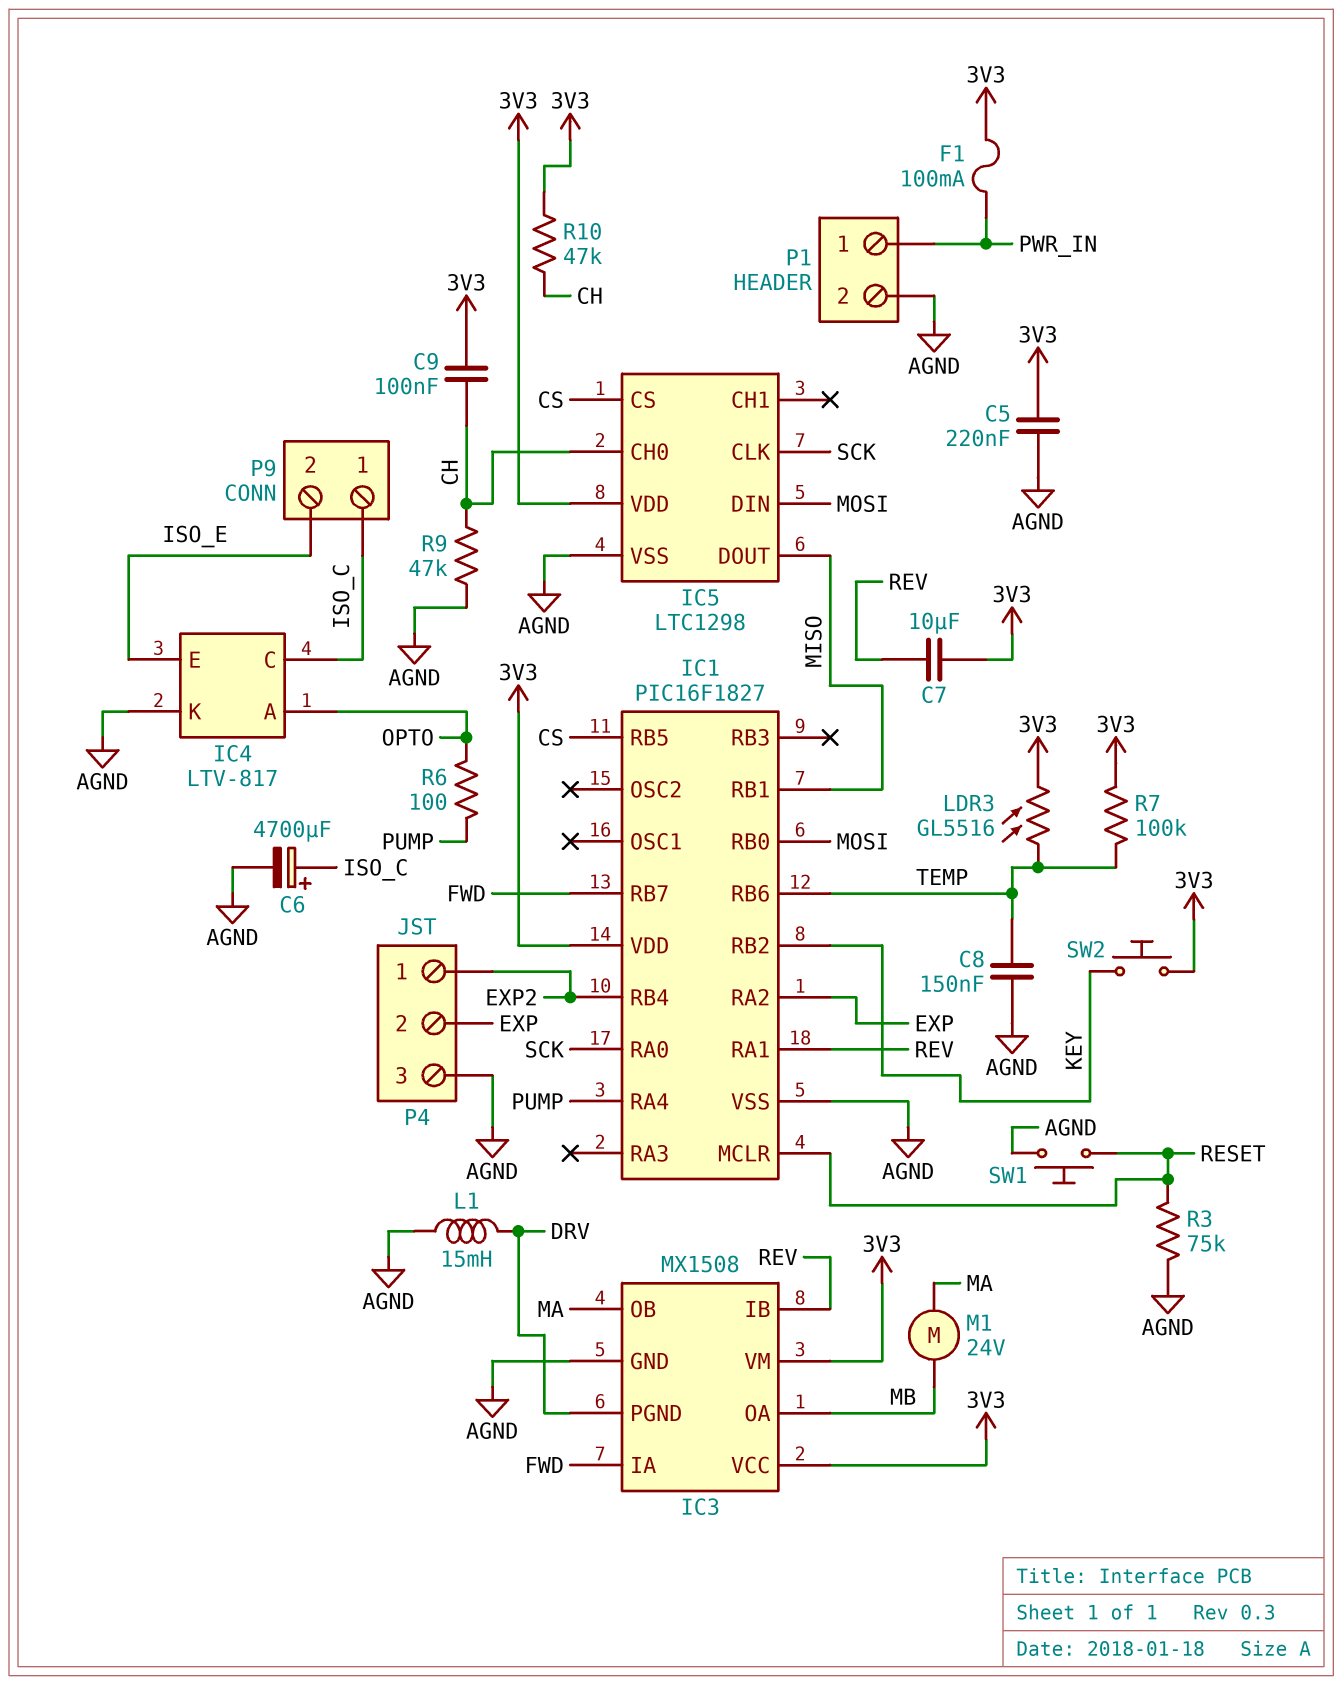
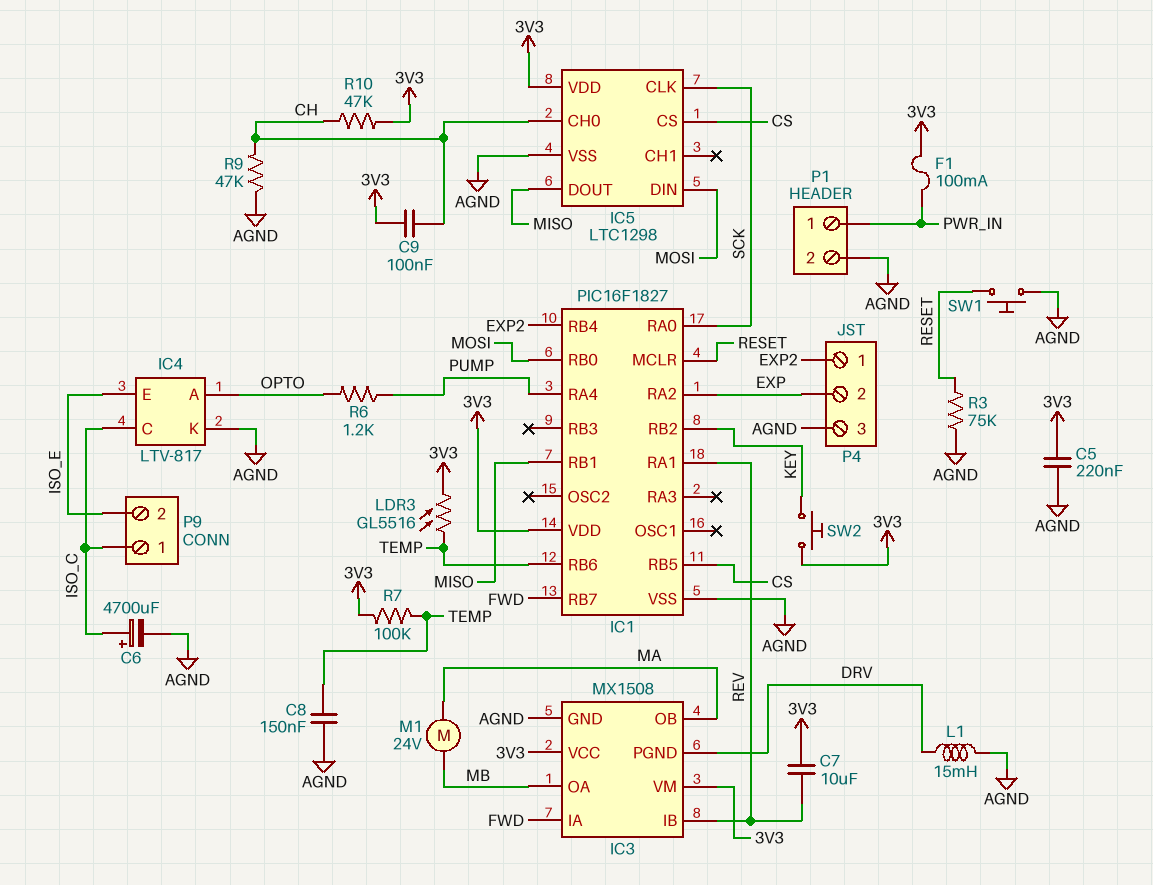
R6: 100 (OPTO, PUMP) -> 1.2k (OPTO, PUMP)

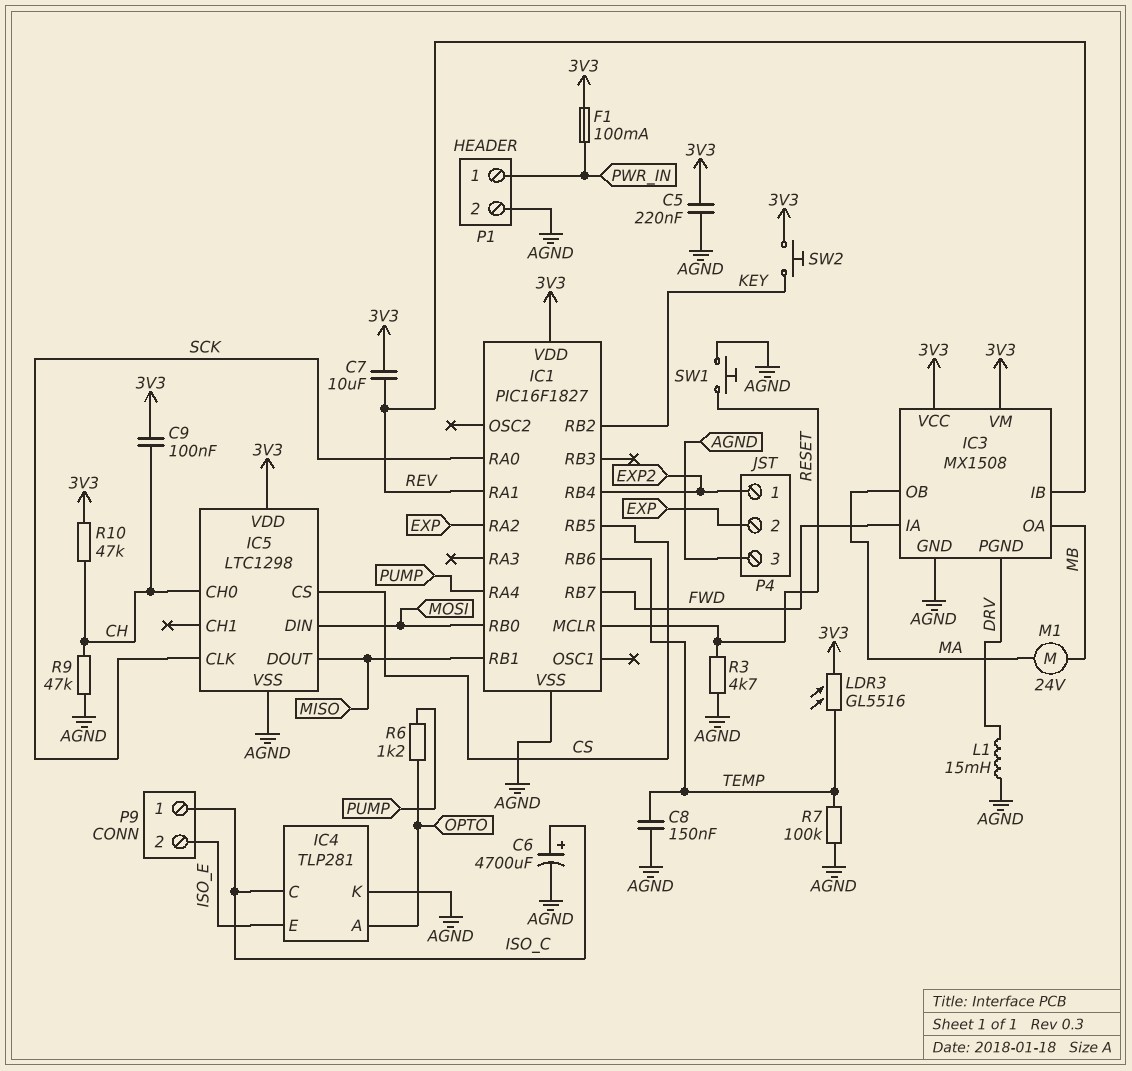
IC4: LTV-817 -> TLP281
R3: 75k (AGND, RESET) -> 4.7k (AGND, RESET)
R7: 100k (3V3, TEMP) -> 100k (AGND, TEMP)

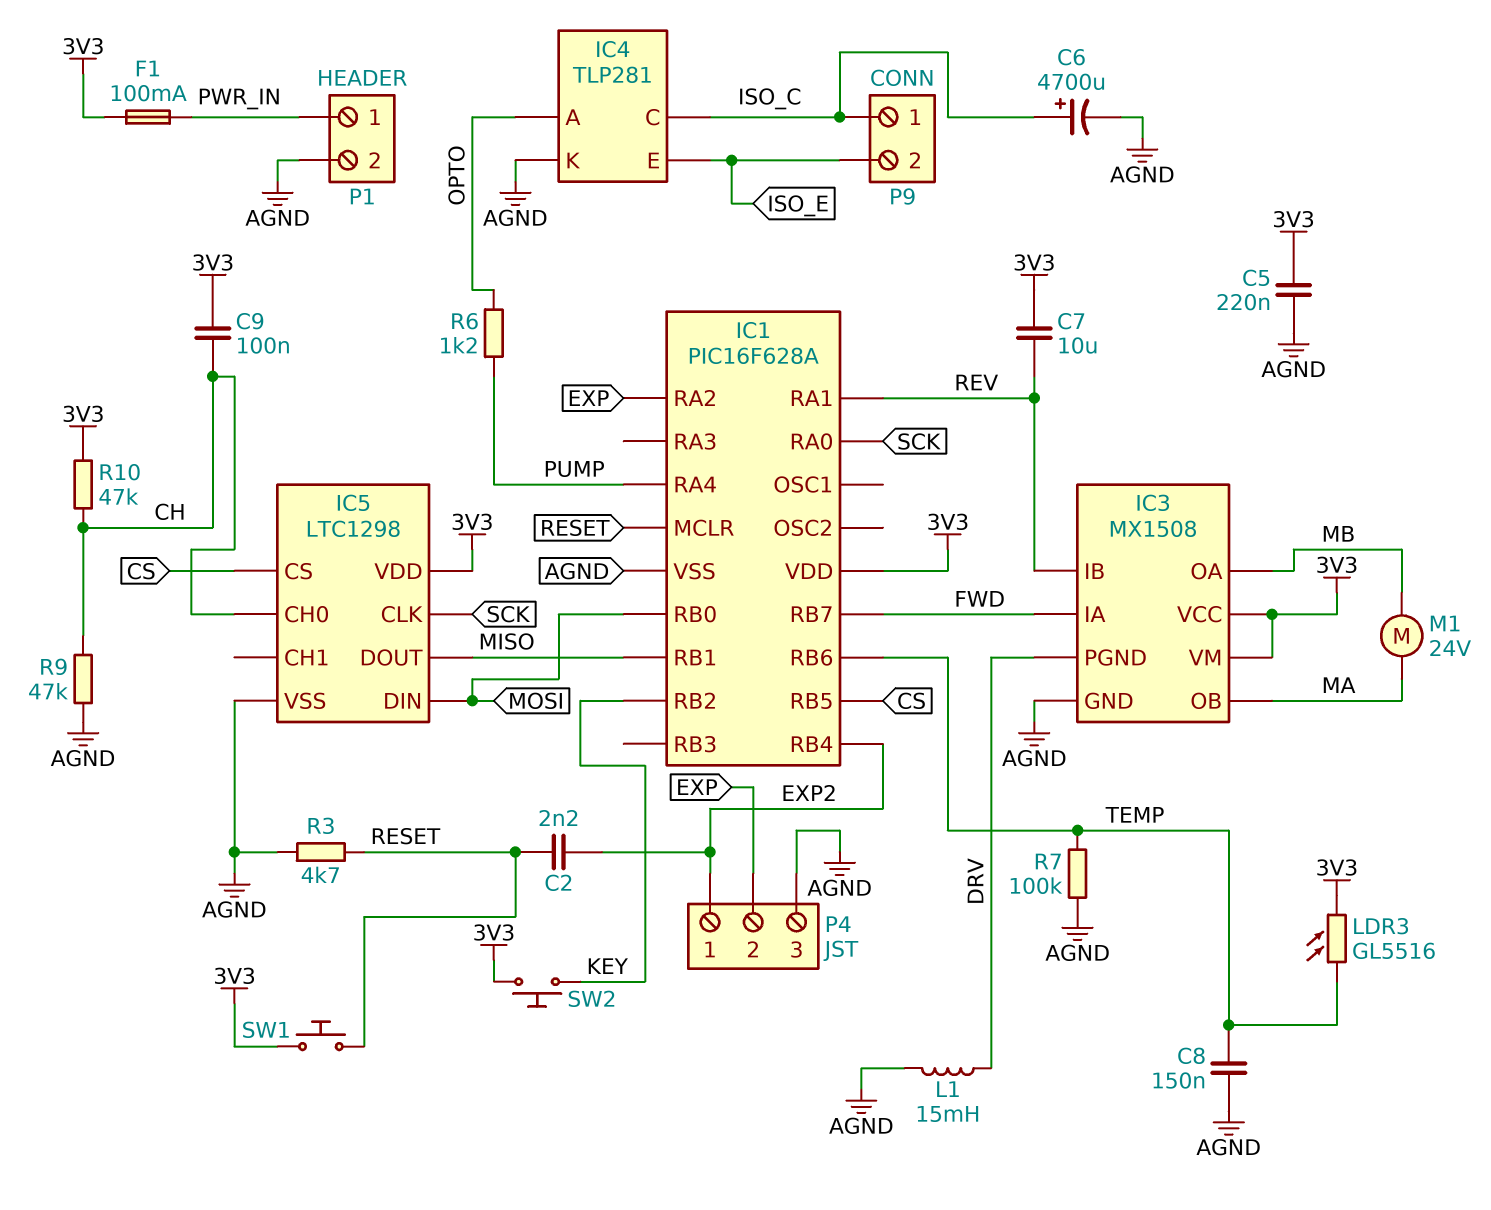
C2: none -> 2.2nF (EXP2, RESET)
IC1: PIC16F1827 -> PIC16F628A
SW1: button (AGND, RESET) -> button (3V3, RESET)

